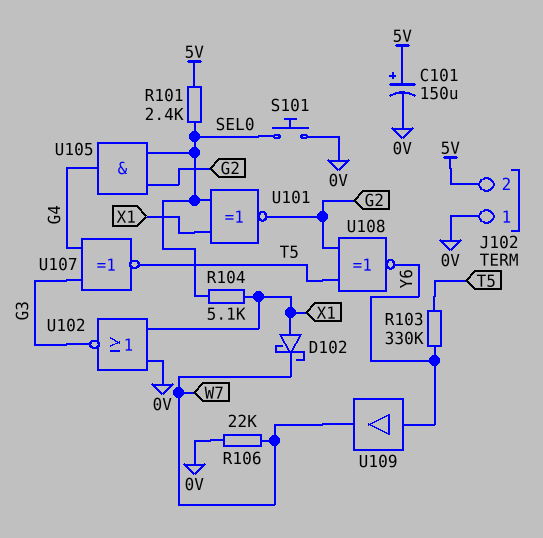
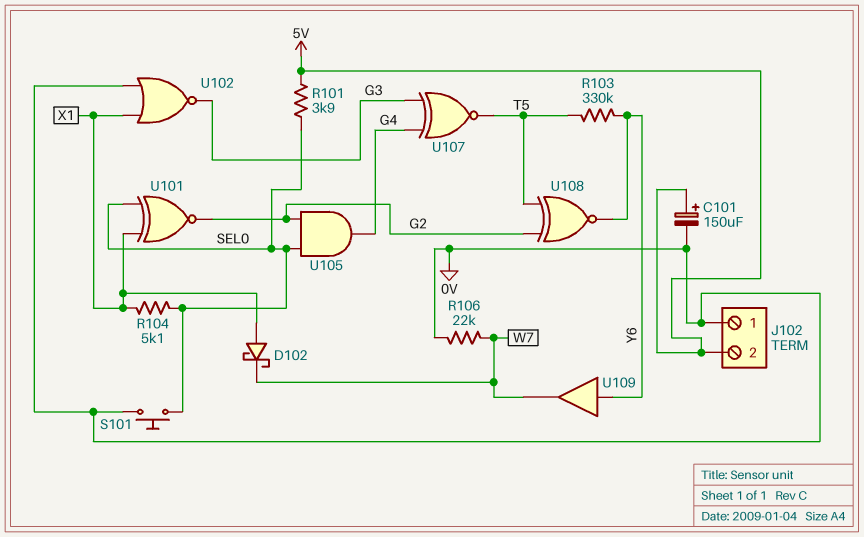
R101: 2.4k (5V, SEL0) -> 3.9k (5V, SEL0)

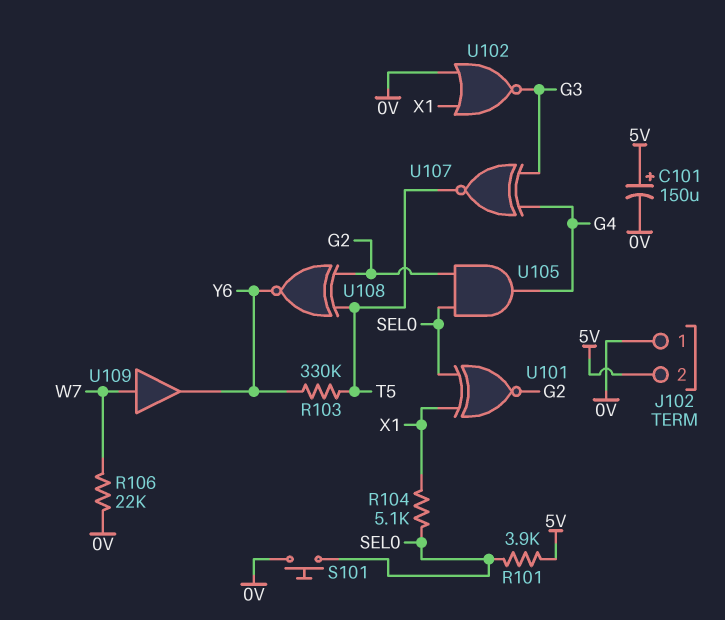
D102: schottky (A X1, K W7) -> none
U109: buffer (in Y6, out W7) -> buffer (in W7, out Y6)

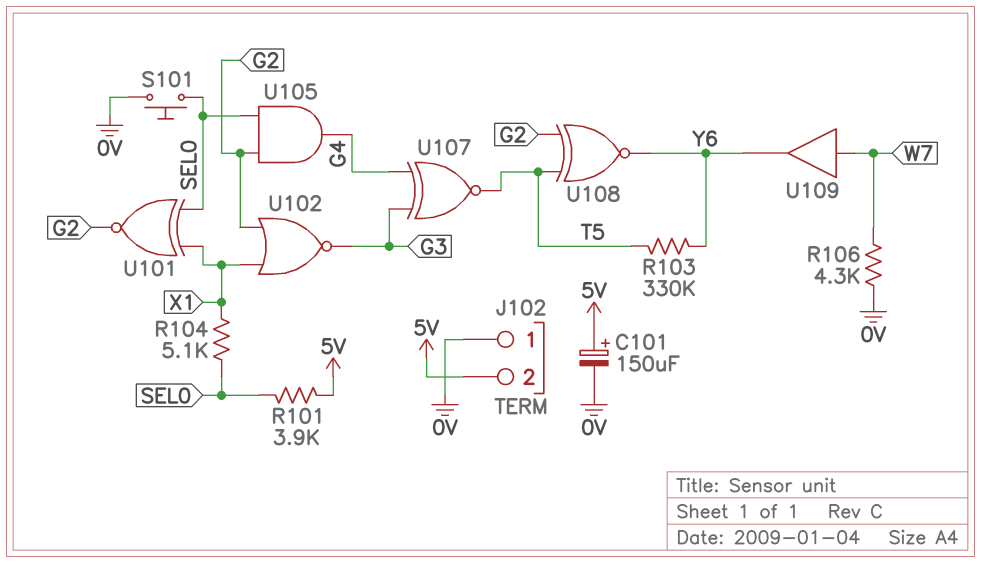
R106: 22k (0V, W7) -> 4.3k (0V, W7)
U102: NOR (in 0V, in X1, out G3) -> NOR (in G2, in X1, out G3)

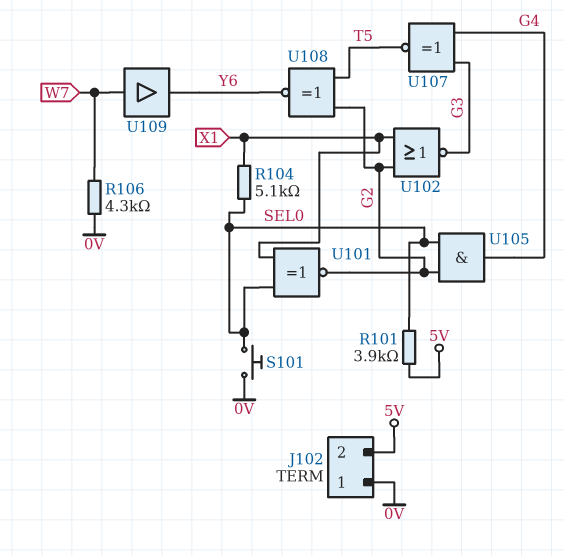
C101: 150uF (plus 5V, minus 0V) -> none
R103: 330k (T5, Y6) -> none

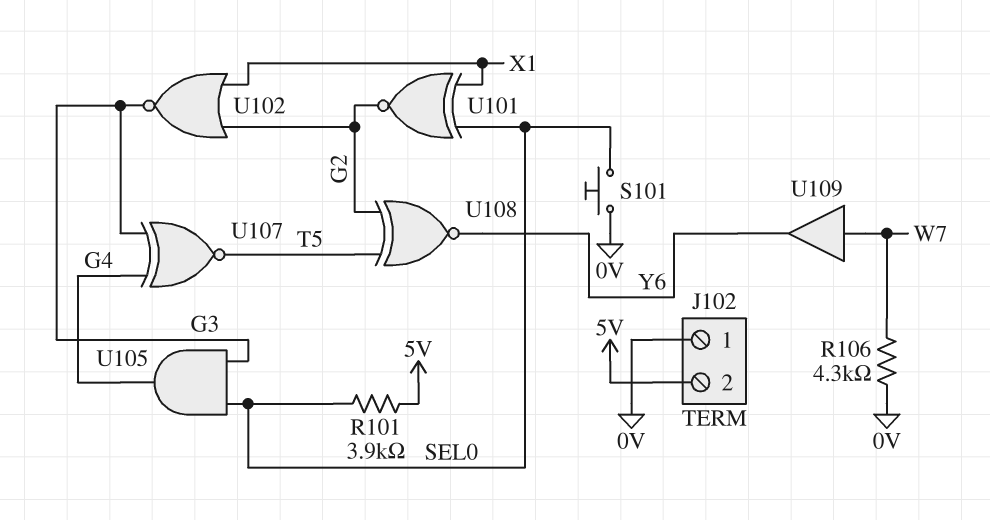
R104: 5.1k (SEL0, X1) -> none
U105: AND (in G2, in SEL0, out G4) -> AND (in G3, in SEL0, out G4)

